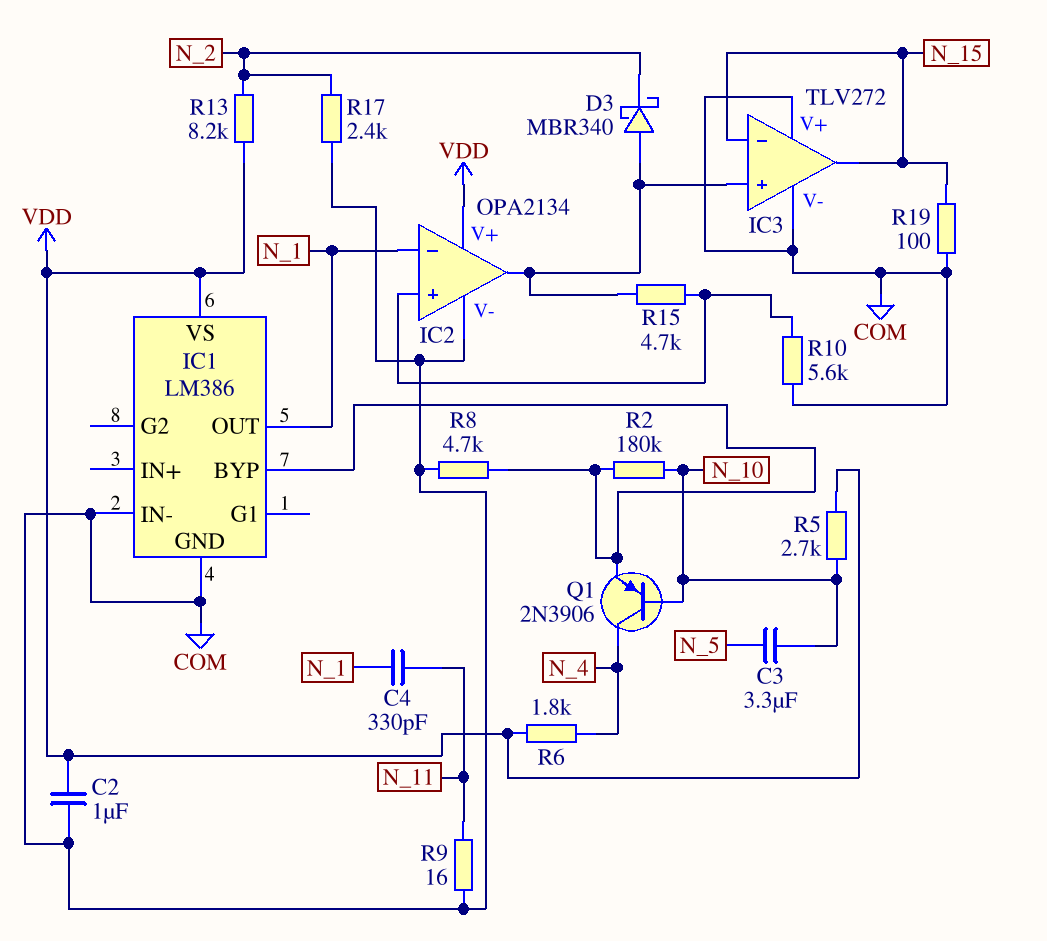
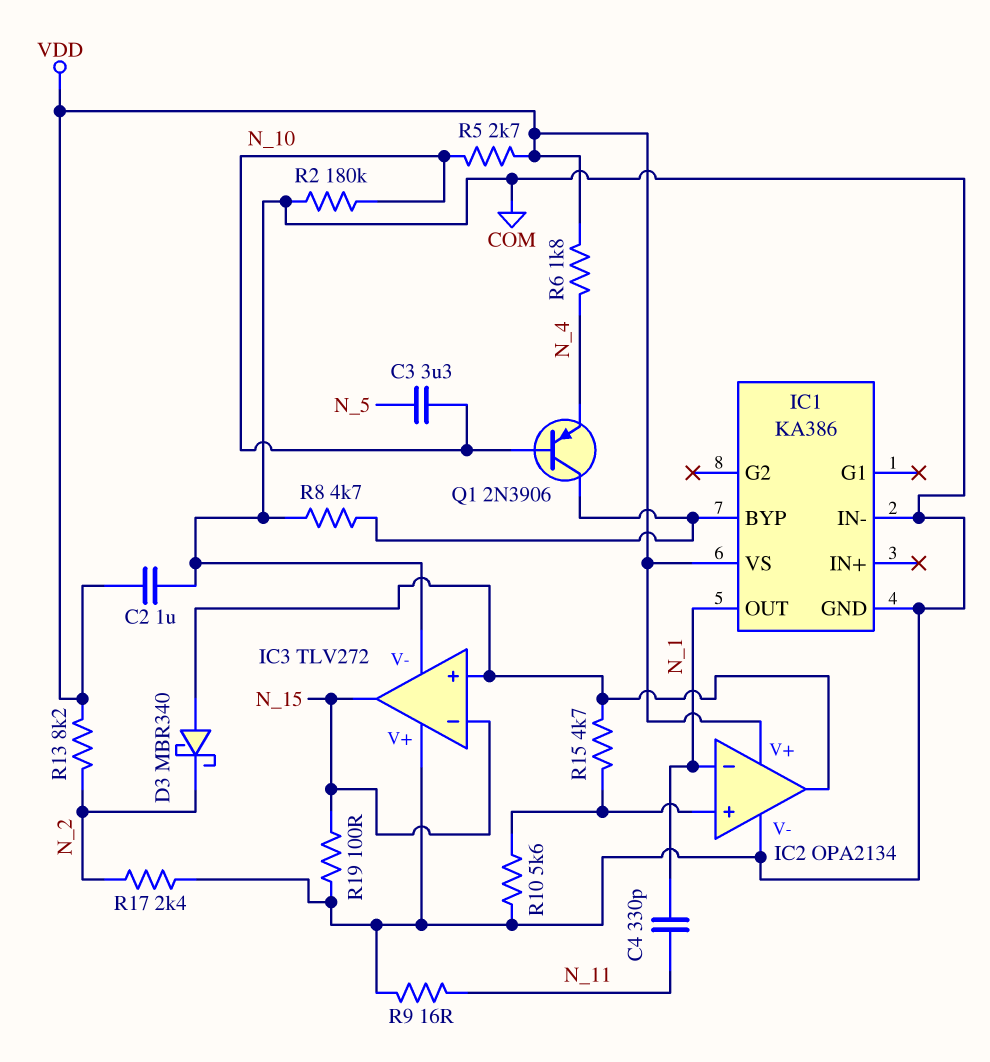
IC1: LM386 -> KA386
Q1: PNP 2N3906 (B N_10, C N_4, E IC1/BYP) -> PNP 2N3906 (B N_10, C IC1/BYP, E N_4)
R2: 180k (IC1/BYP, N_10) -> 180k (COM, N_10)

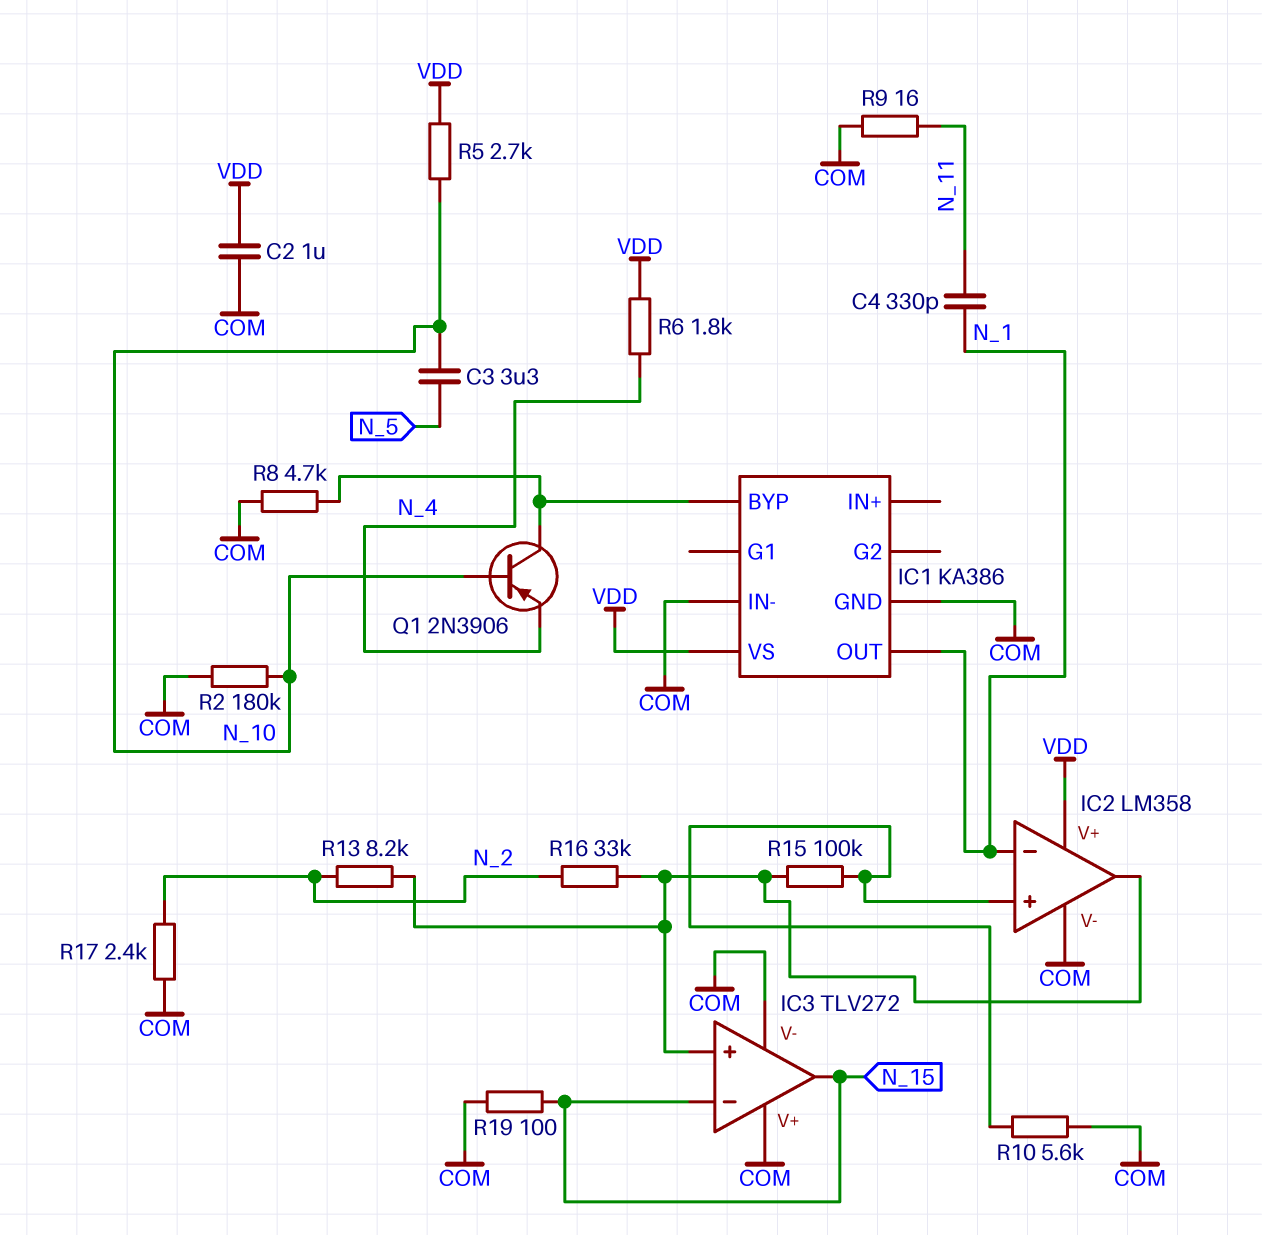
D3: schottky MBR340 (A IC2/out, K N_2) -> none
IC2: OPA2134 -> LM358
R13: 8.2k (N_2, VDD) -> 8.2k (IC2/out, N_2)
R15: 4.7k (IC2/in+, IC2/out) -> 100k (IC2/in+, IC2/out)
R16: none -> 33k (IC2/out, N_2)

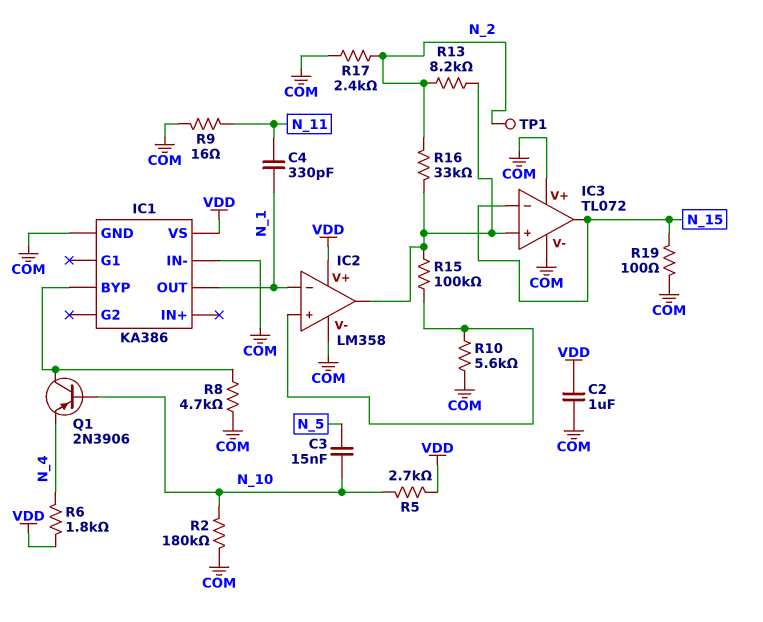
C3: 3.3uF (N_5, N_10) -> 15nF (N_5, N_10)
IC3: TLV272 -> TL072
TP1: none -> test point (N_2)

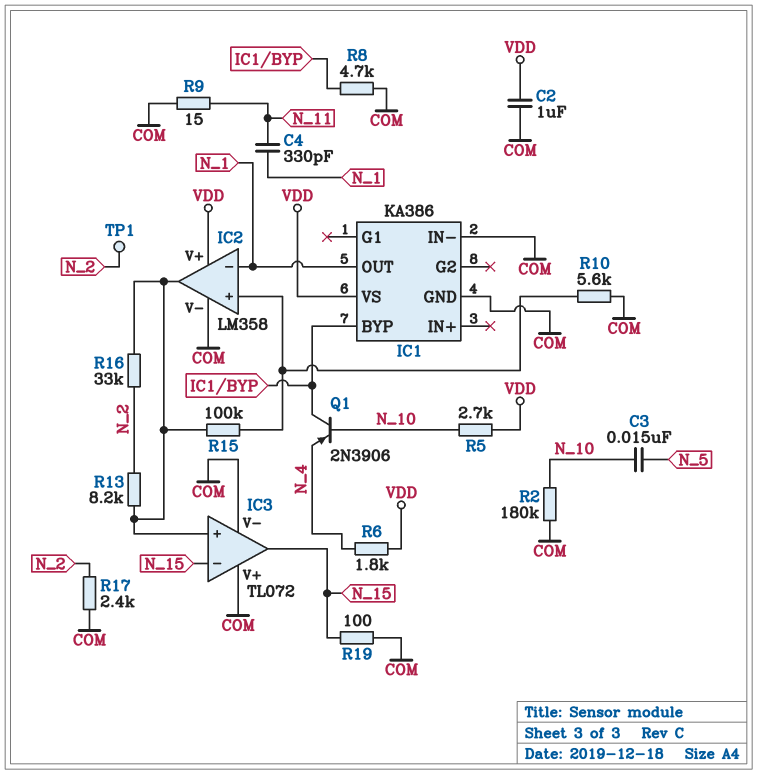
R9: 16 (COM, N_11) -> 15 (COM, N_11)

